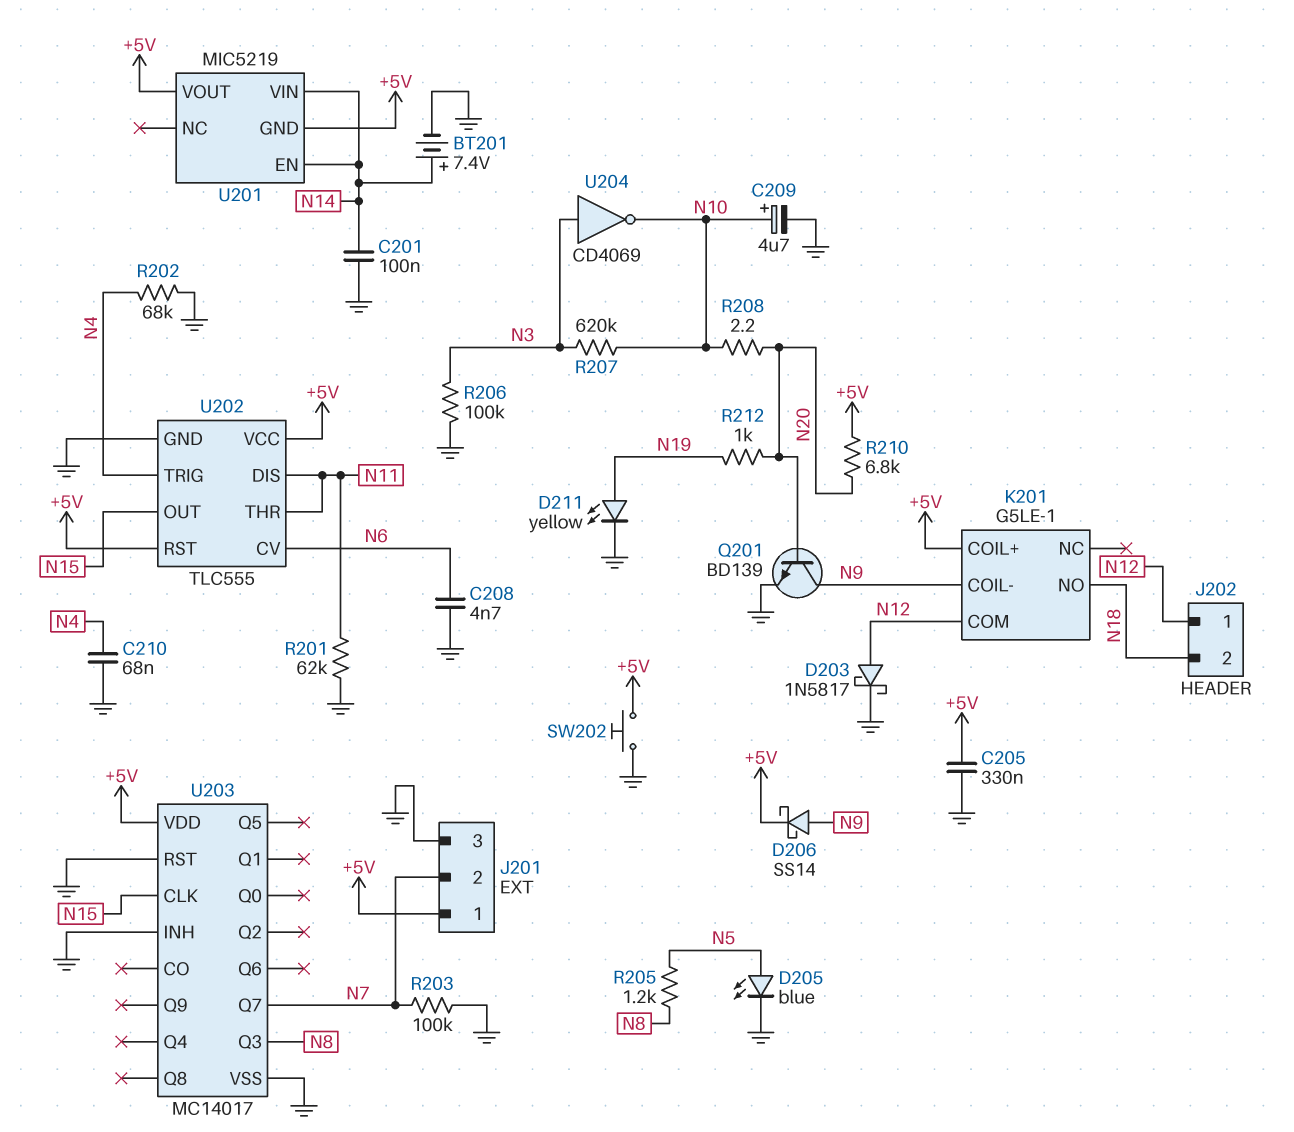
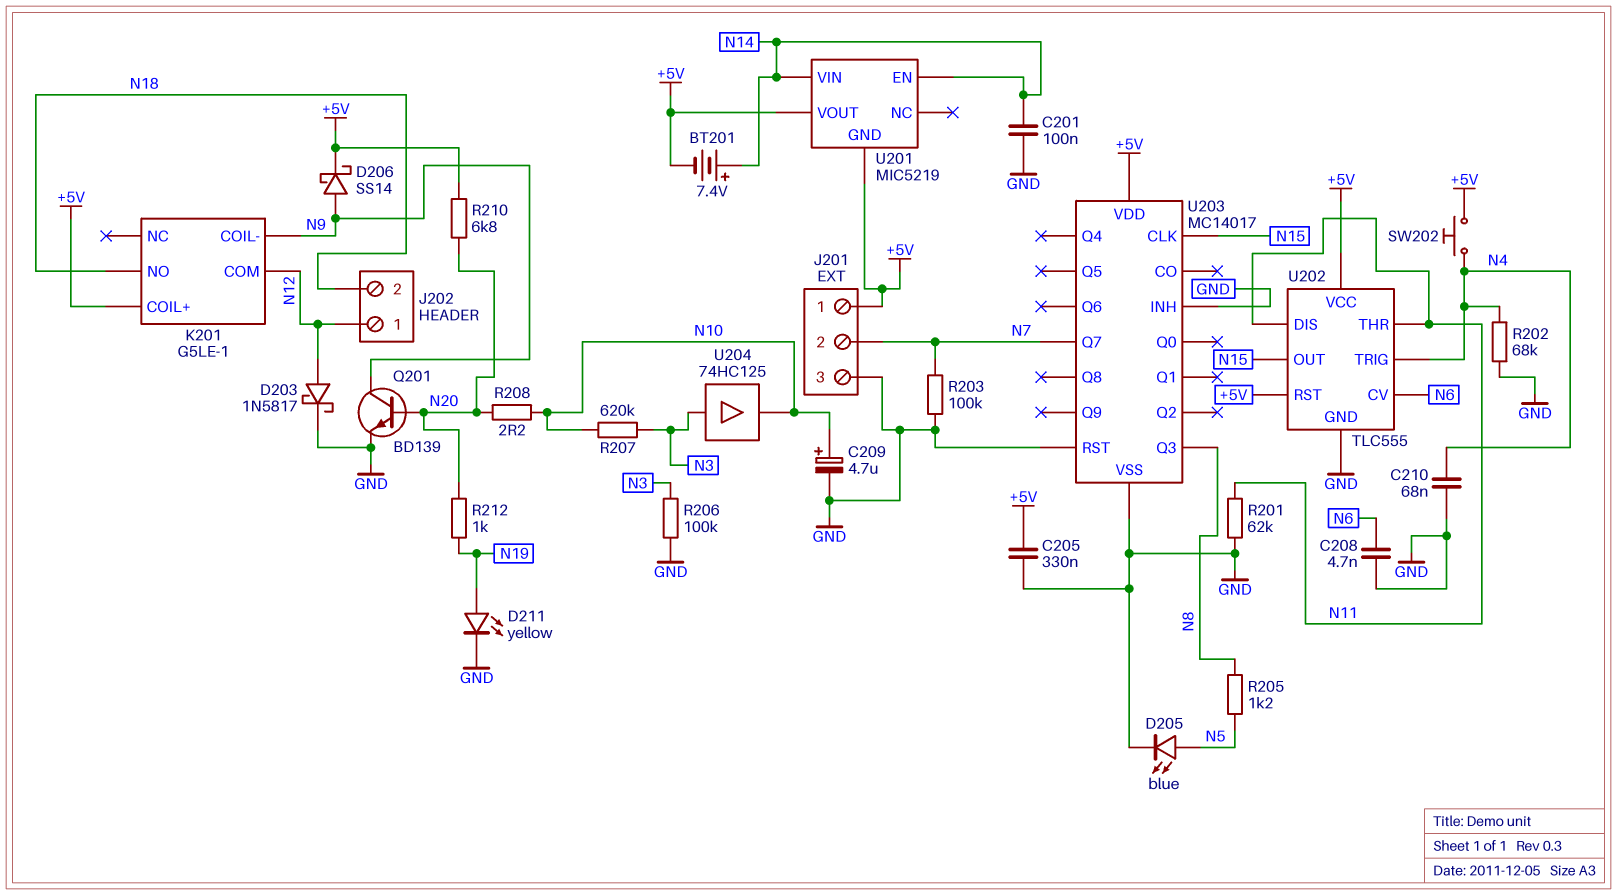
BT201: 7.4V (plus N14, minus GND) -> 7.4V (plus N14, minus +5V)
SW202: button (+5V, GND) -> button (+5V, N4)
U204: NOT CD4069 (in N3, out N10) -> buffer 74HC125 (in N3, out N10)

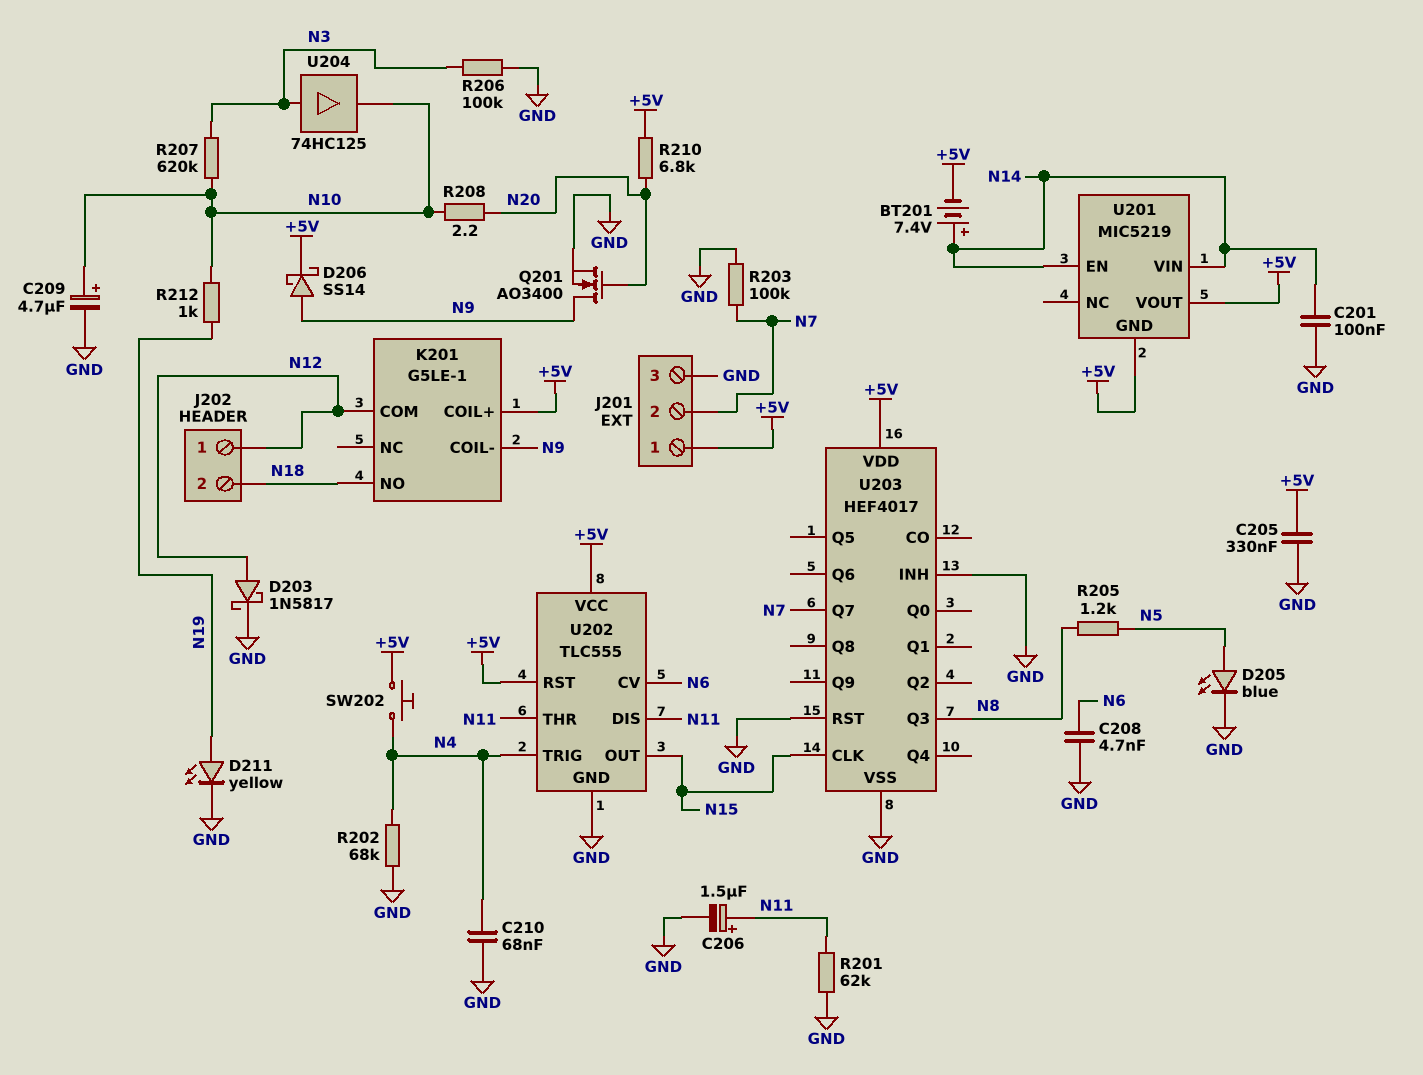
C206: none -> 1.5uF (plus N11, minus GND)
Q201: NPN BD139 (B N20, C N9, E GND) -> NMOS AO3400 (G N20, D N9, S GND)
R212: 1k (N19, N20) -> 1k (N10, N19)
U203: MC14017 -> HEF4017

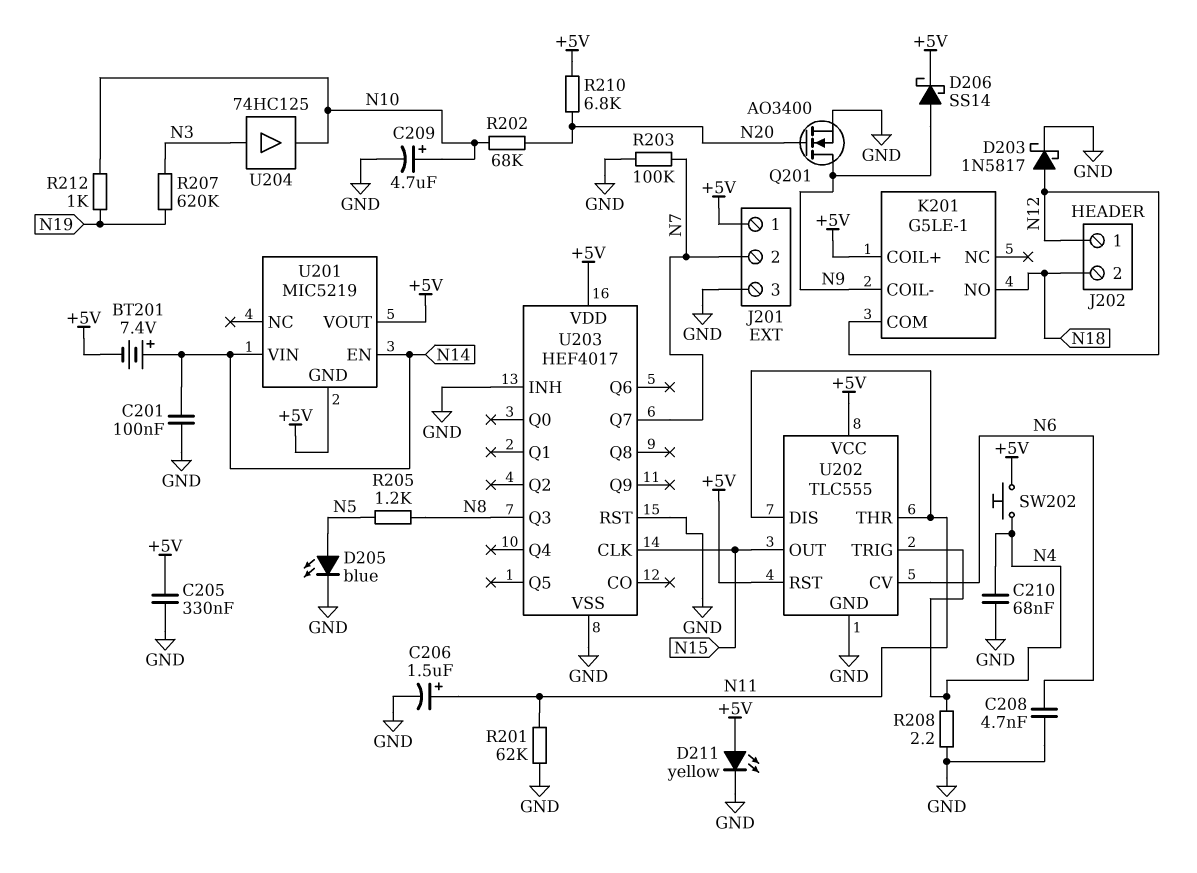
D211: LED yellow (A N19, K GND) -> LED yellow (A +5V, K GND)
R202: 68k (GND, N4) -> 68k (N10, N20)
R206: 100k (GND, N3) -> none
R207: 620k (N3, N10) -> 620k (N3, N19)
R208: 2.2 (N10, N20) -> 2.2 (GND, N4)

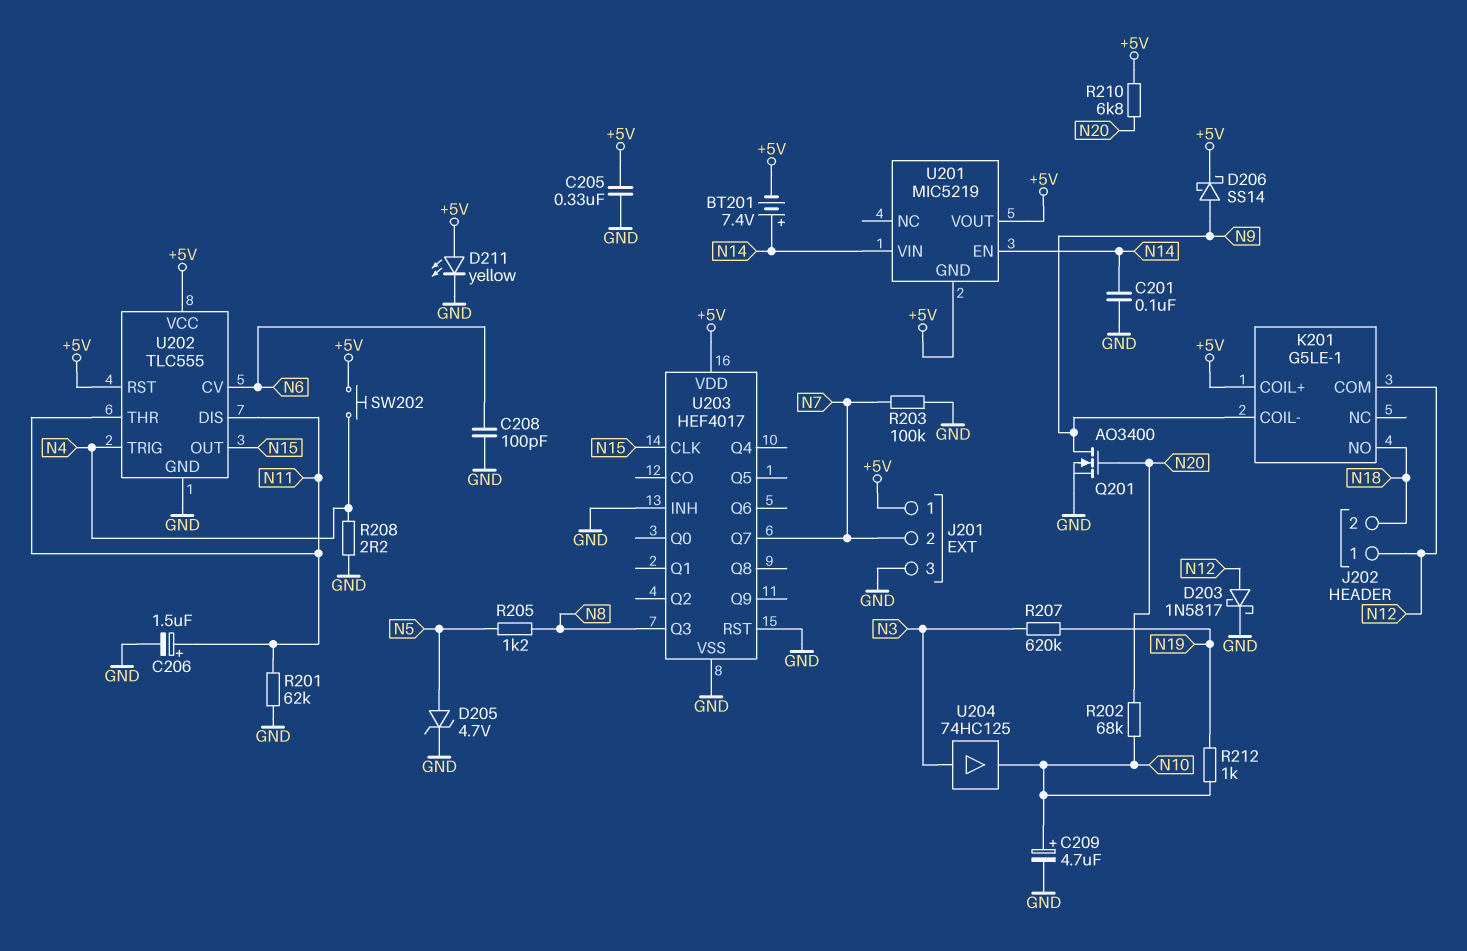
C208: 4.7nF (GND, N6) -> 100pF (GND, N6)
C210: 68nF (GND, N4) -> none
D205: LED blue (A N5, K GND) -> zener 4.7V (A N5, K GND)

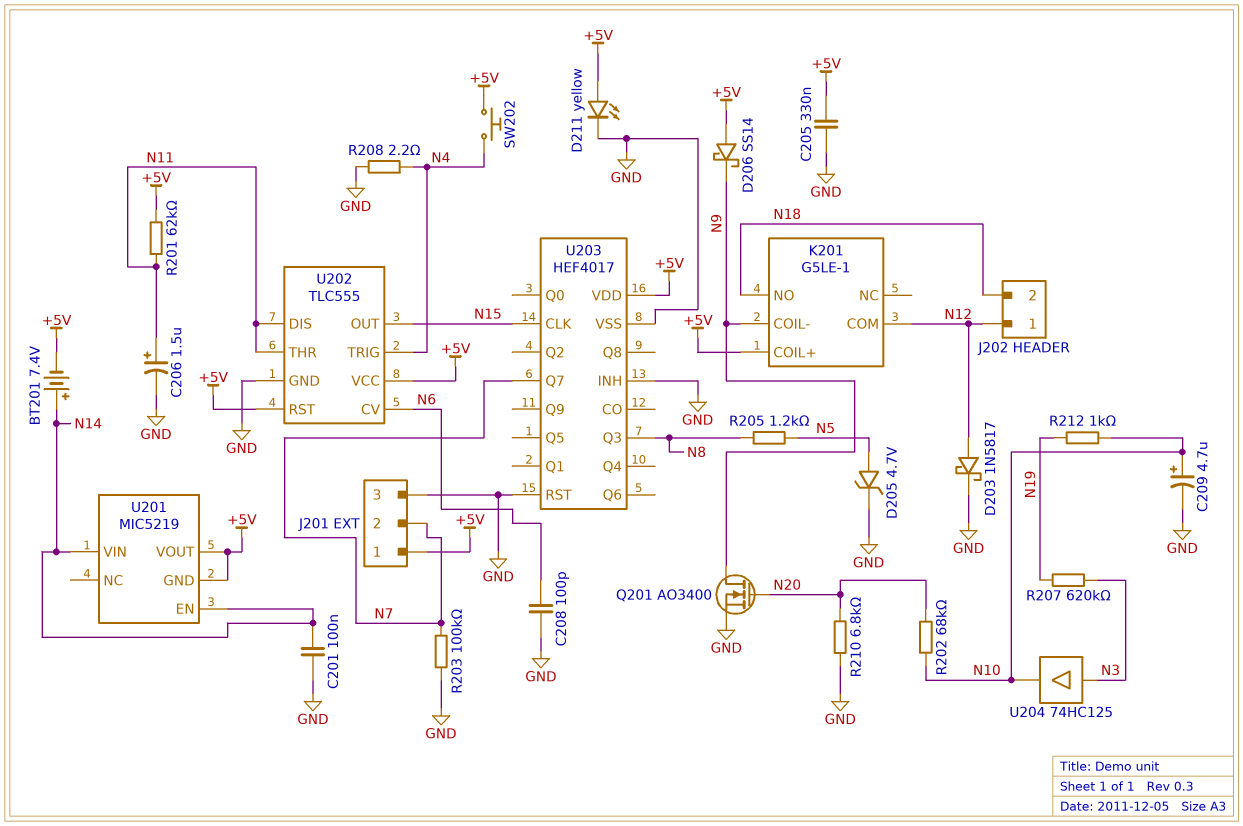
D206: schottky SS14 (A N9, K +5V) -> schottky SS14 (A +5V, K N9)
R201: 62k (GND, N11) -> 62k (+5V, N11)
R210: 6.8k (+5V, N20) -> 6.8k (GND, N20)

